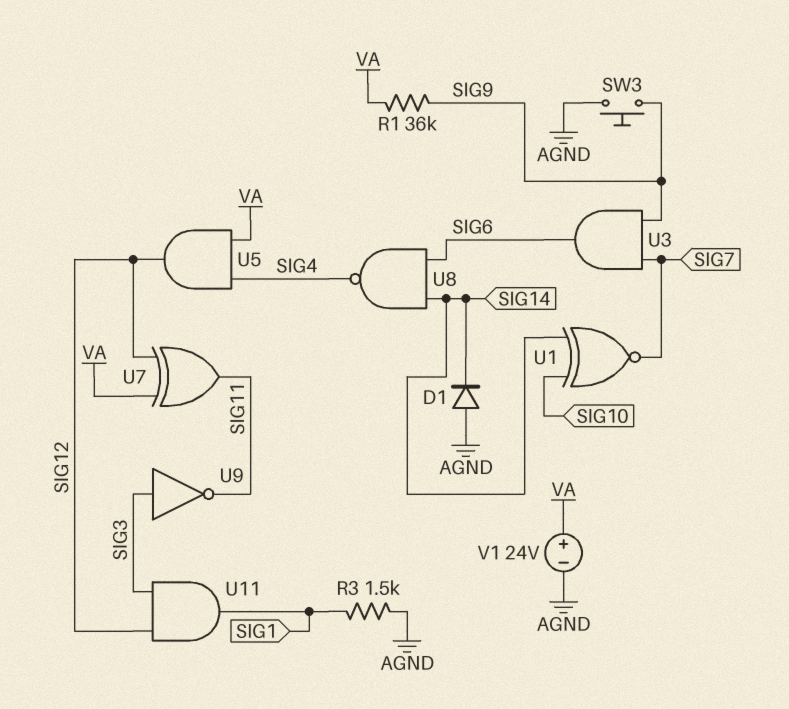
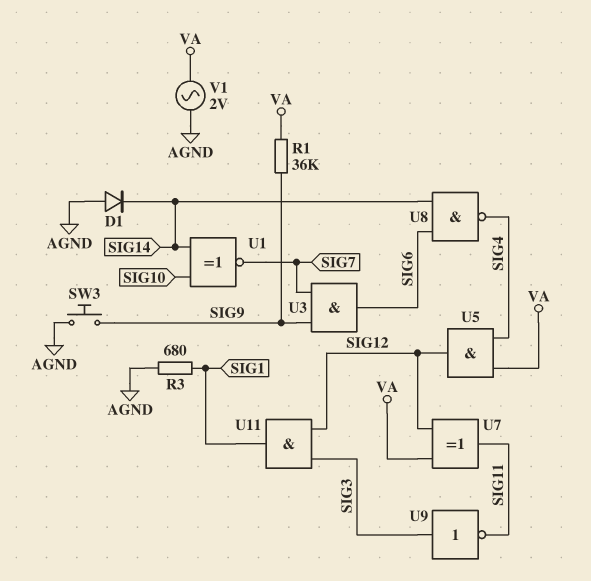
R3: 1.5k (AGND, SIG1) -> 680 (AGND, SIG1)
V1: 24V (plus VA, minus AGND) -> AC 2V (AGND, VA)

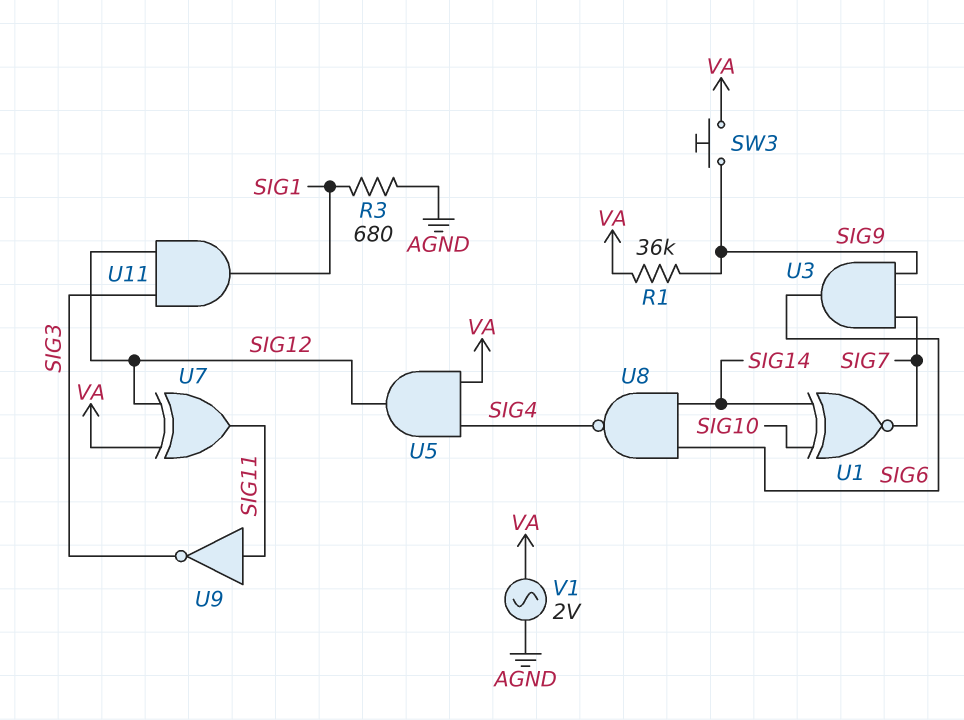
D1: diode (A AGND, K SIG14) -> none
SW3: button (AGND, SIG9) -> button (SIG9, VA)
U9: NOT (in SIG3, out SIG11) -> NOT (in SIG11, out SIG3)

